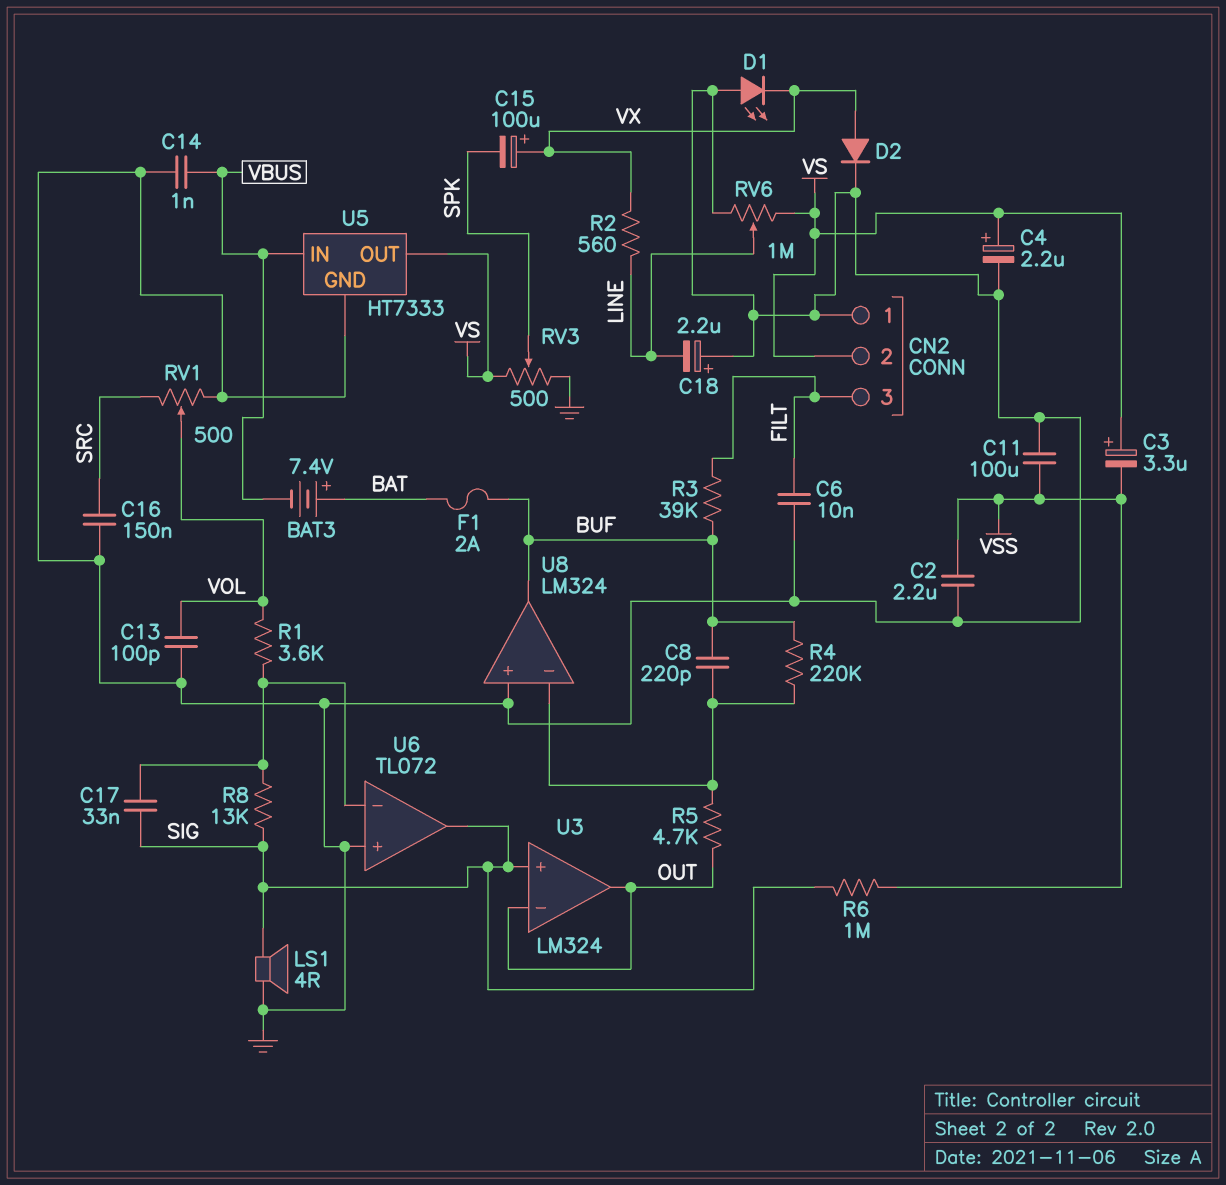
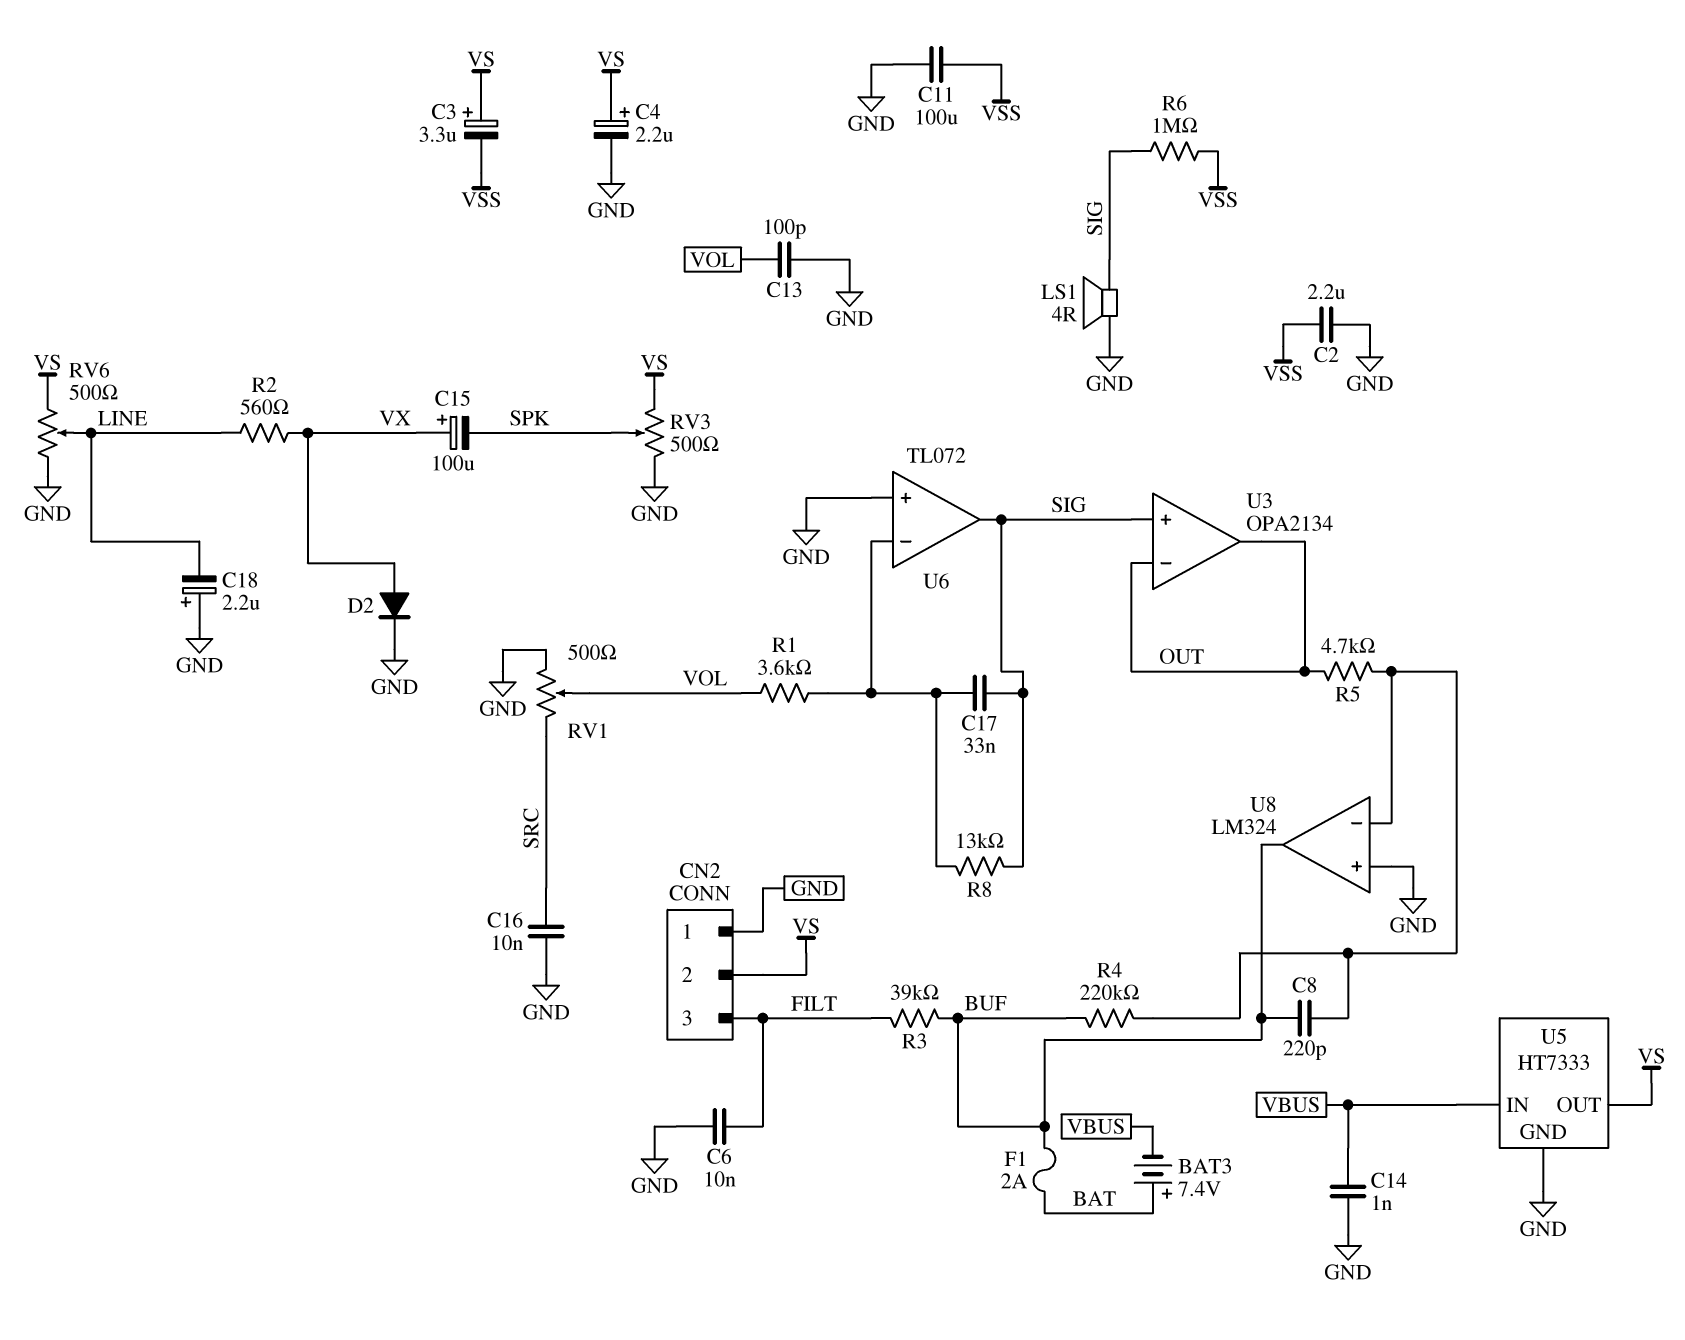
C16: 150nF (GND, SRC) -> 10nF (GND, SRC)
D1: LED (A GND, K VX) -> none
RV6: 1M (GND, VS, wiper LINE) -> 500 (GND, VS, wiper LINE)
U3: LM324 -> OPA2134

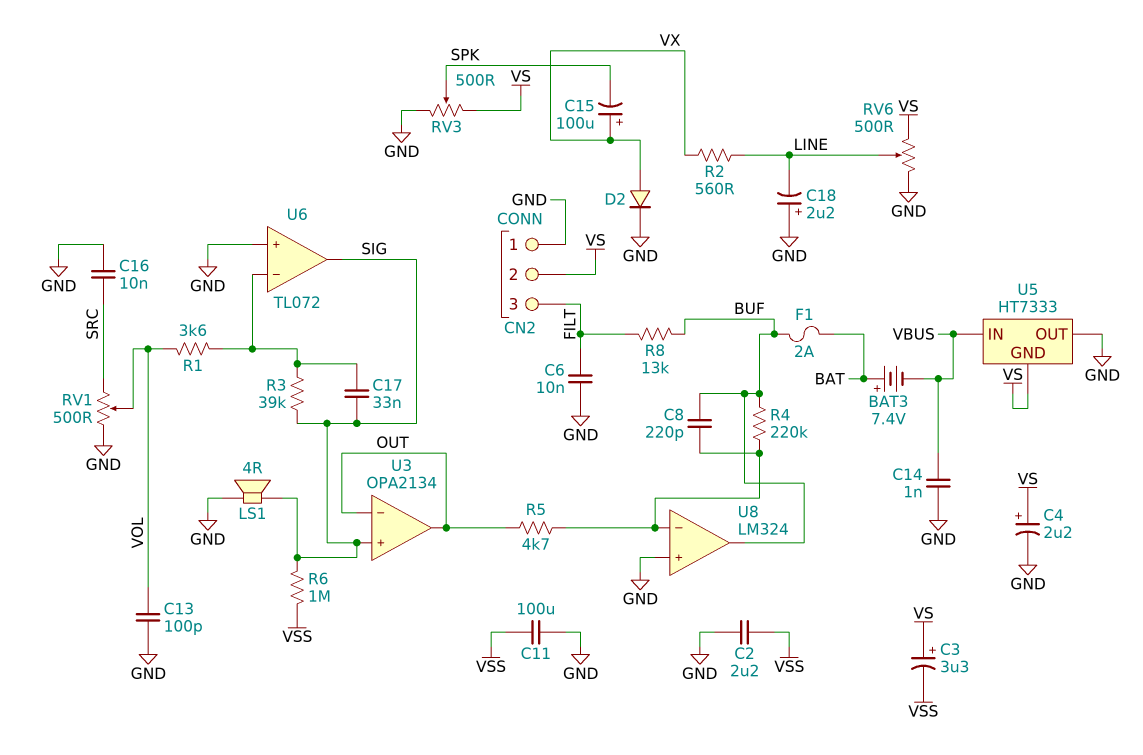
R3: 39k (BUF, FILT) -> 39k (SIG, U6/in-)
R8: 13k (SIG, U6/in-) -> 13k (BUF, FILT)
U5 pin GND: GND -> VS
U5 pin OUT: VS -> GND

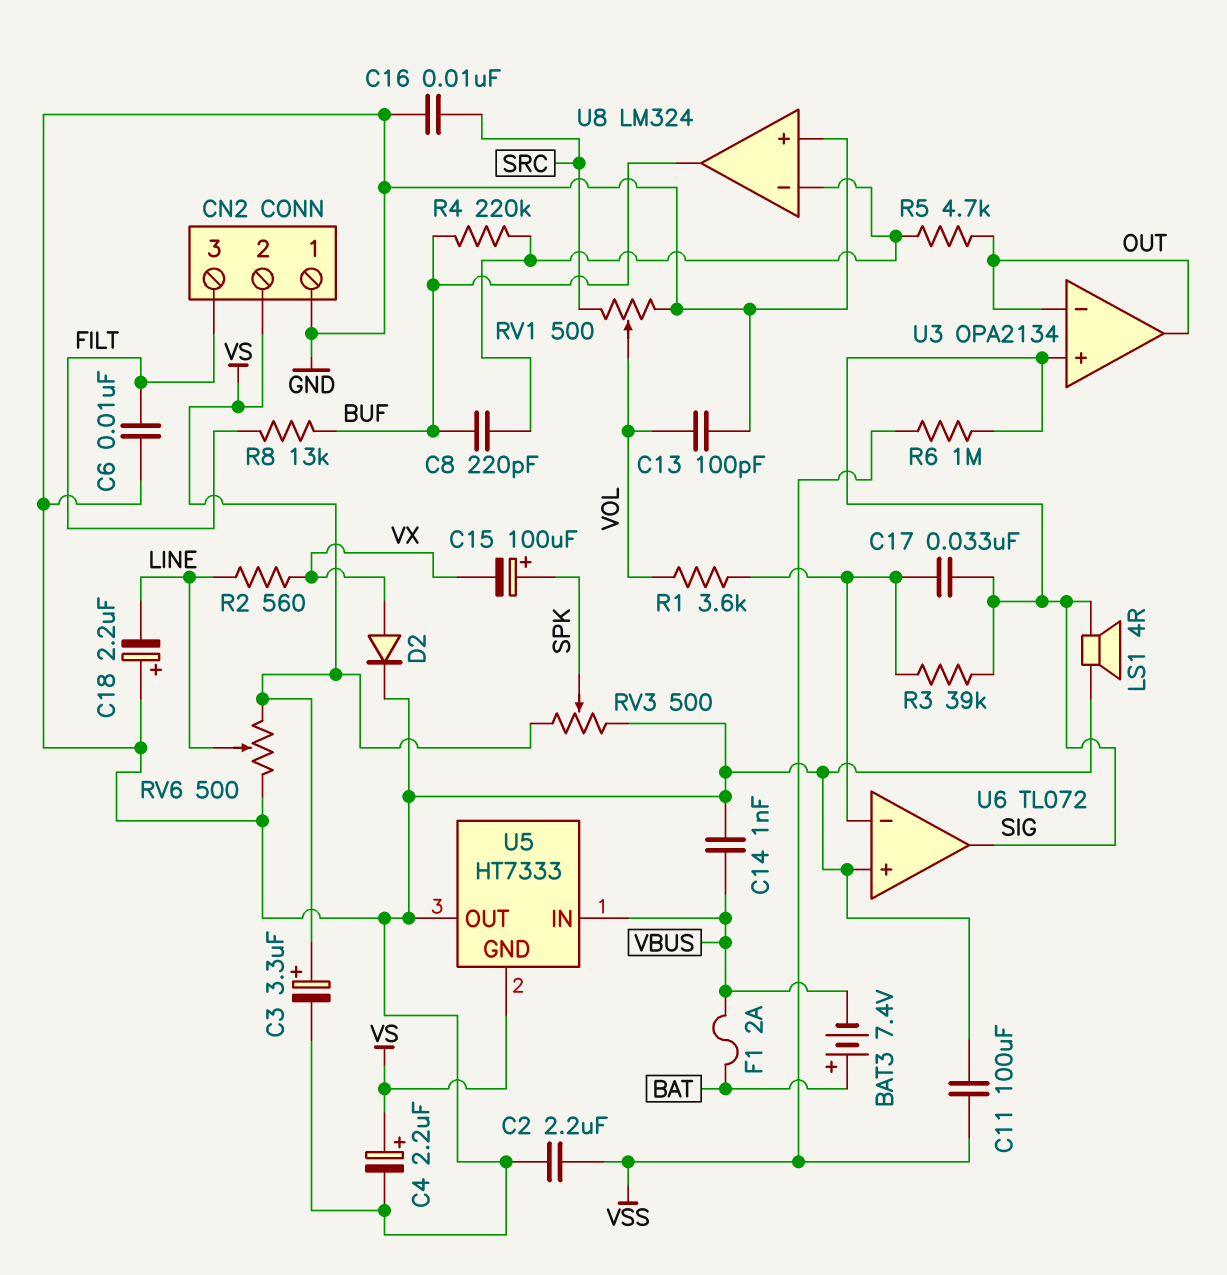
C3: 3.3uF (plus VS, minus VSS) -> 3.3uF (plus VS, minus GND)
C15: 100uF (plus VX, minus SPK) -> 100uF (plus SPK, minus VX)
F1: 2A (BAT, BUF) -> 2A (BAT, VBUS)

